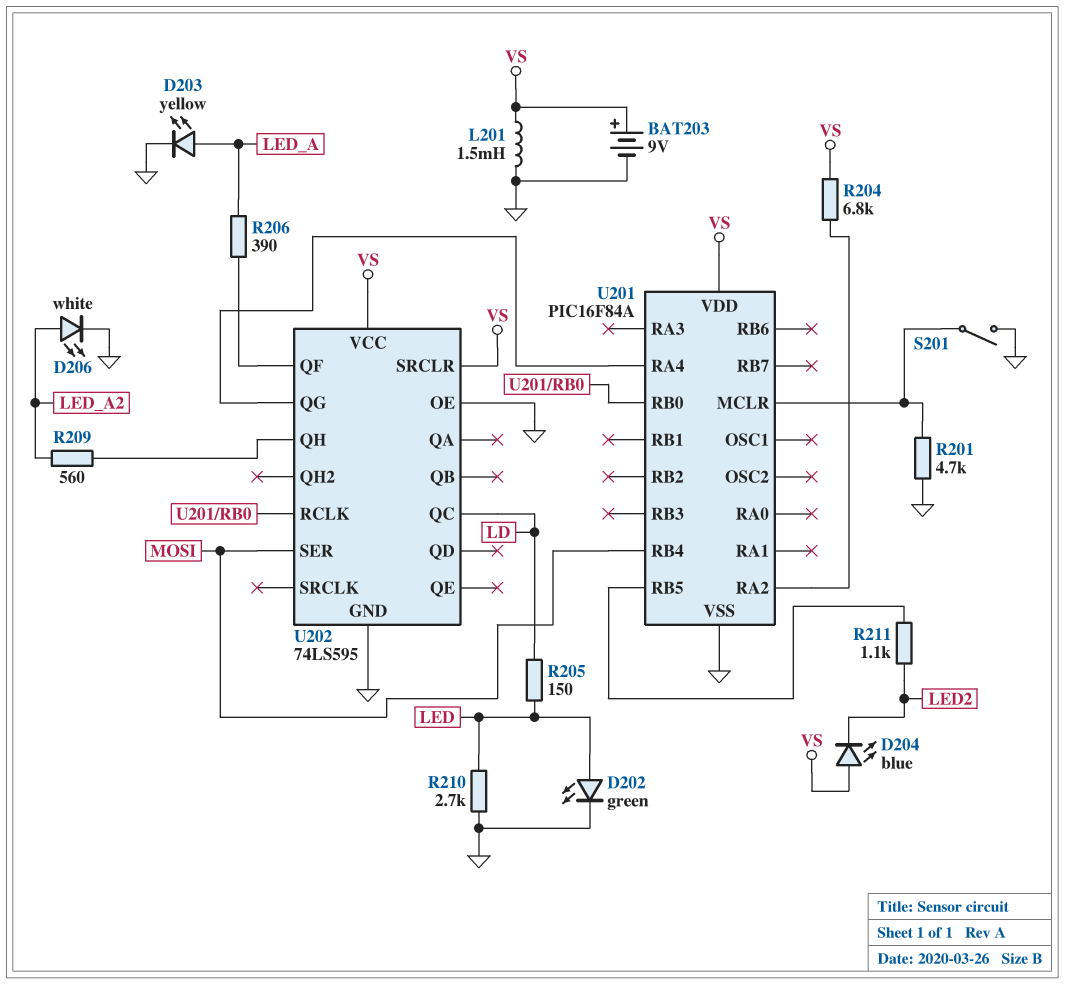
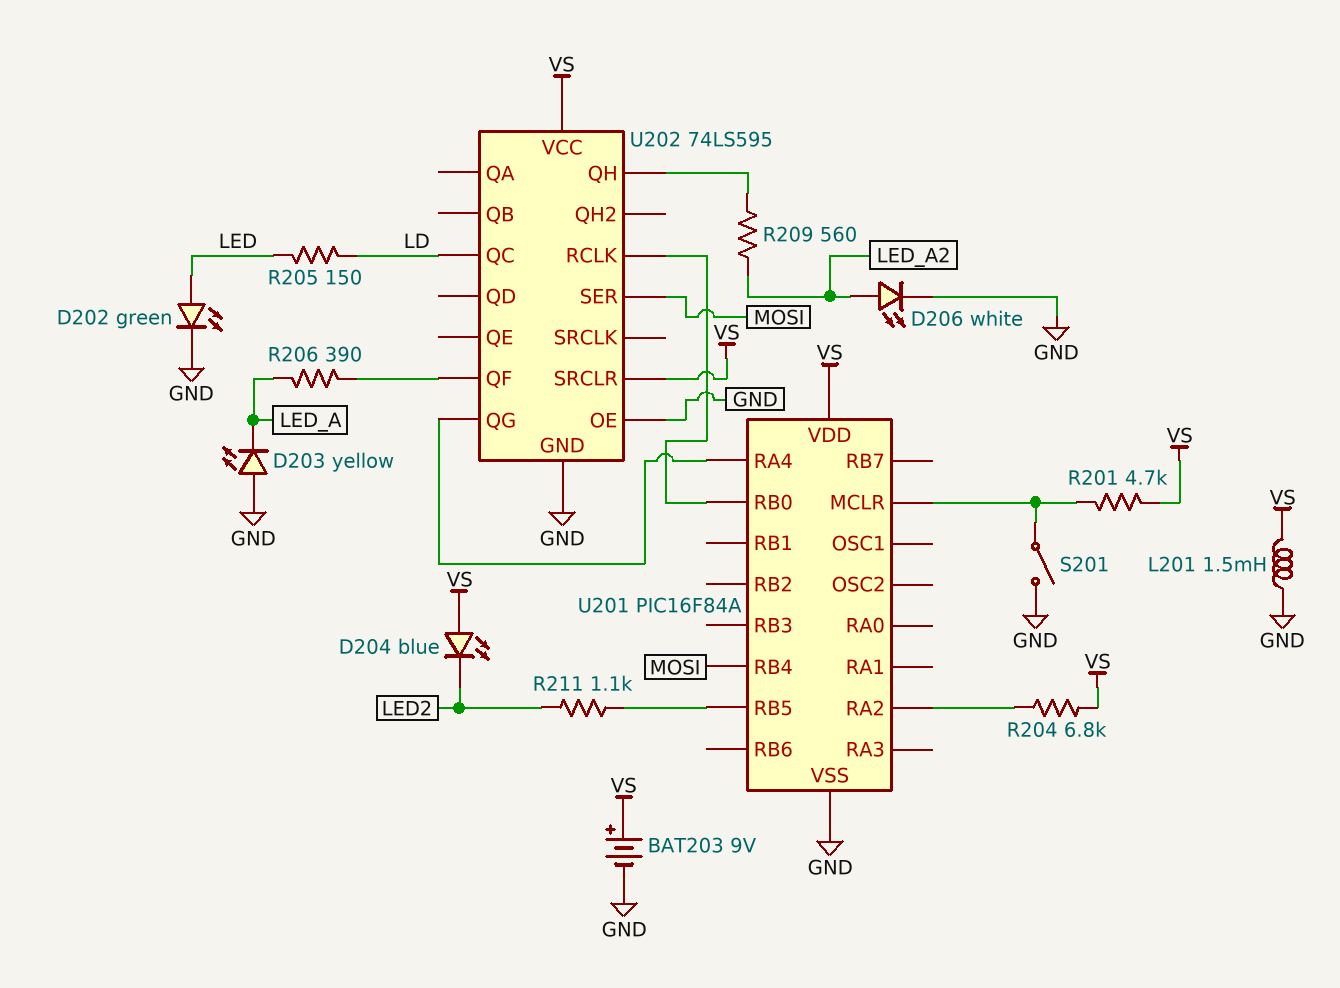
D203: LED yellow (A LED_A, K GND) -> LED yellow (A GND, K LED_A)
R201: 4.7k (GND, U201/MCLR) -> 4.7k (U201/MCLR, VS)
R210: 2.7k (GND, LED) -> none

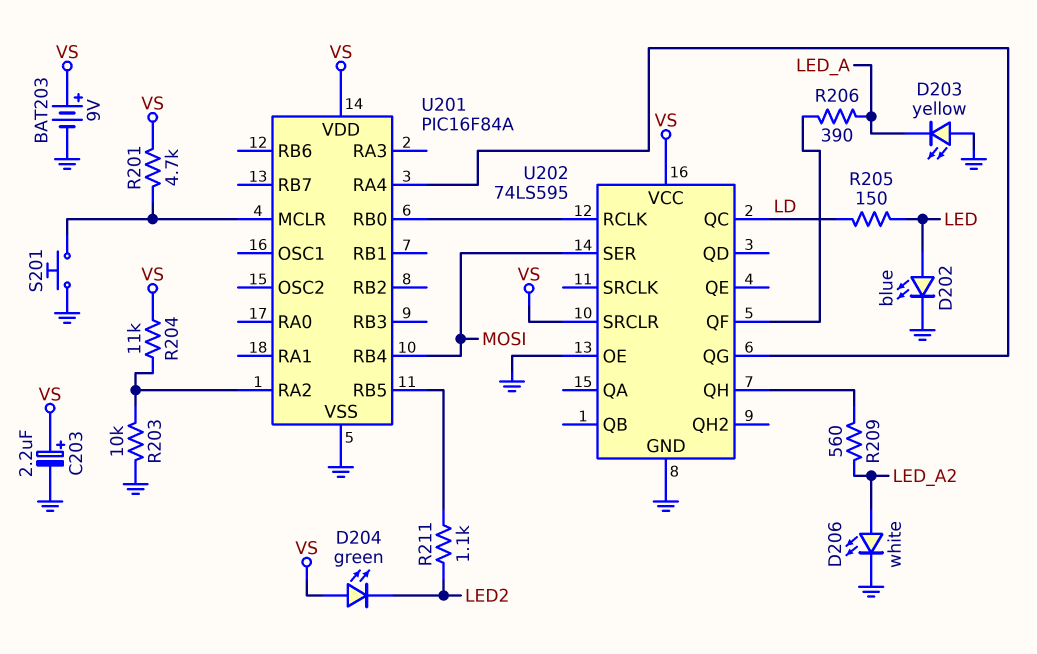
C203: none -> 2.2uF (plus VS, minus GND)
D202: LED green (A LED, K GND) -> LED blue (A LED, K GND)
D204: LED blue (A VS, K LED2) -> LED green (A VS, K LED2)
L201: 1.5mH (GND, VS) -> none
R203: none -> 10k (GND, U201/RA2)
R204: 6.8k (U201/RA2, VS) -> 11k (U201/RA2, VS)
S201: switch (GND, U201/MCLR) -> button (GND, U201/MCLR)

